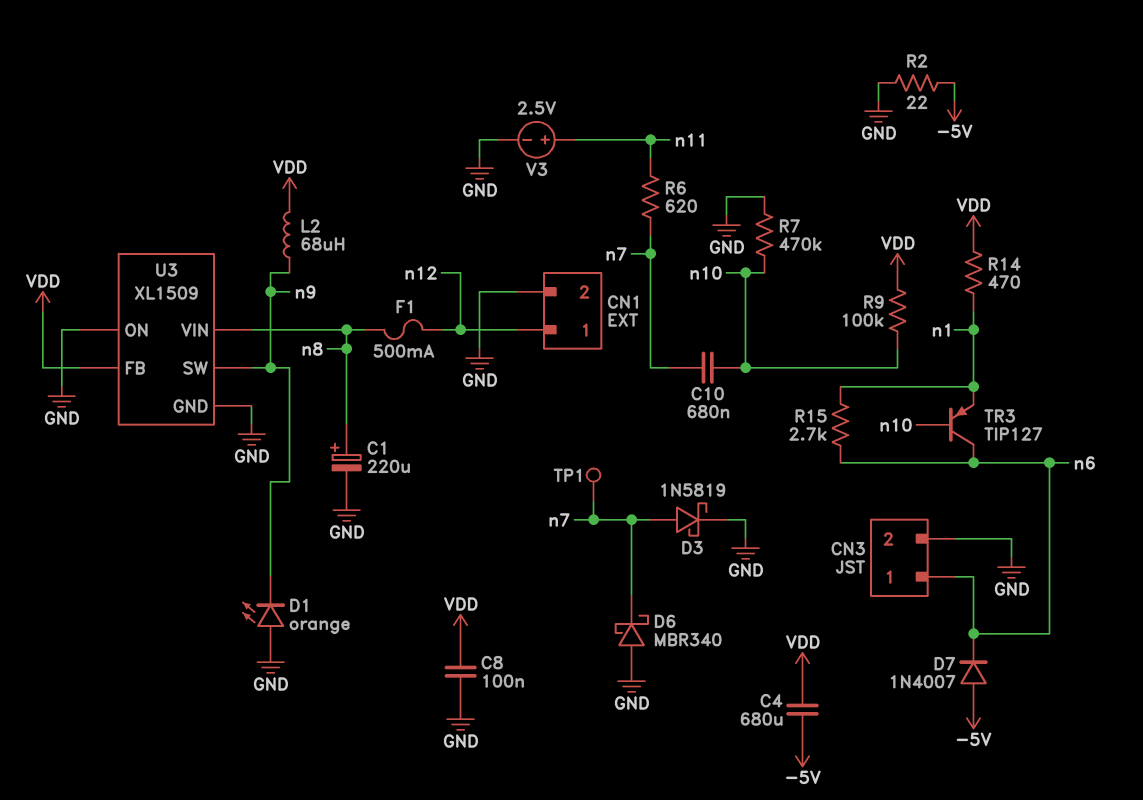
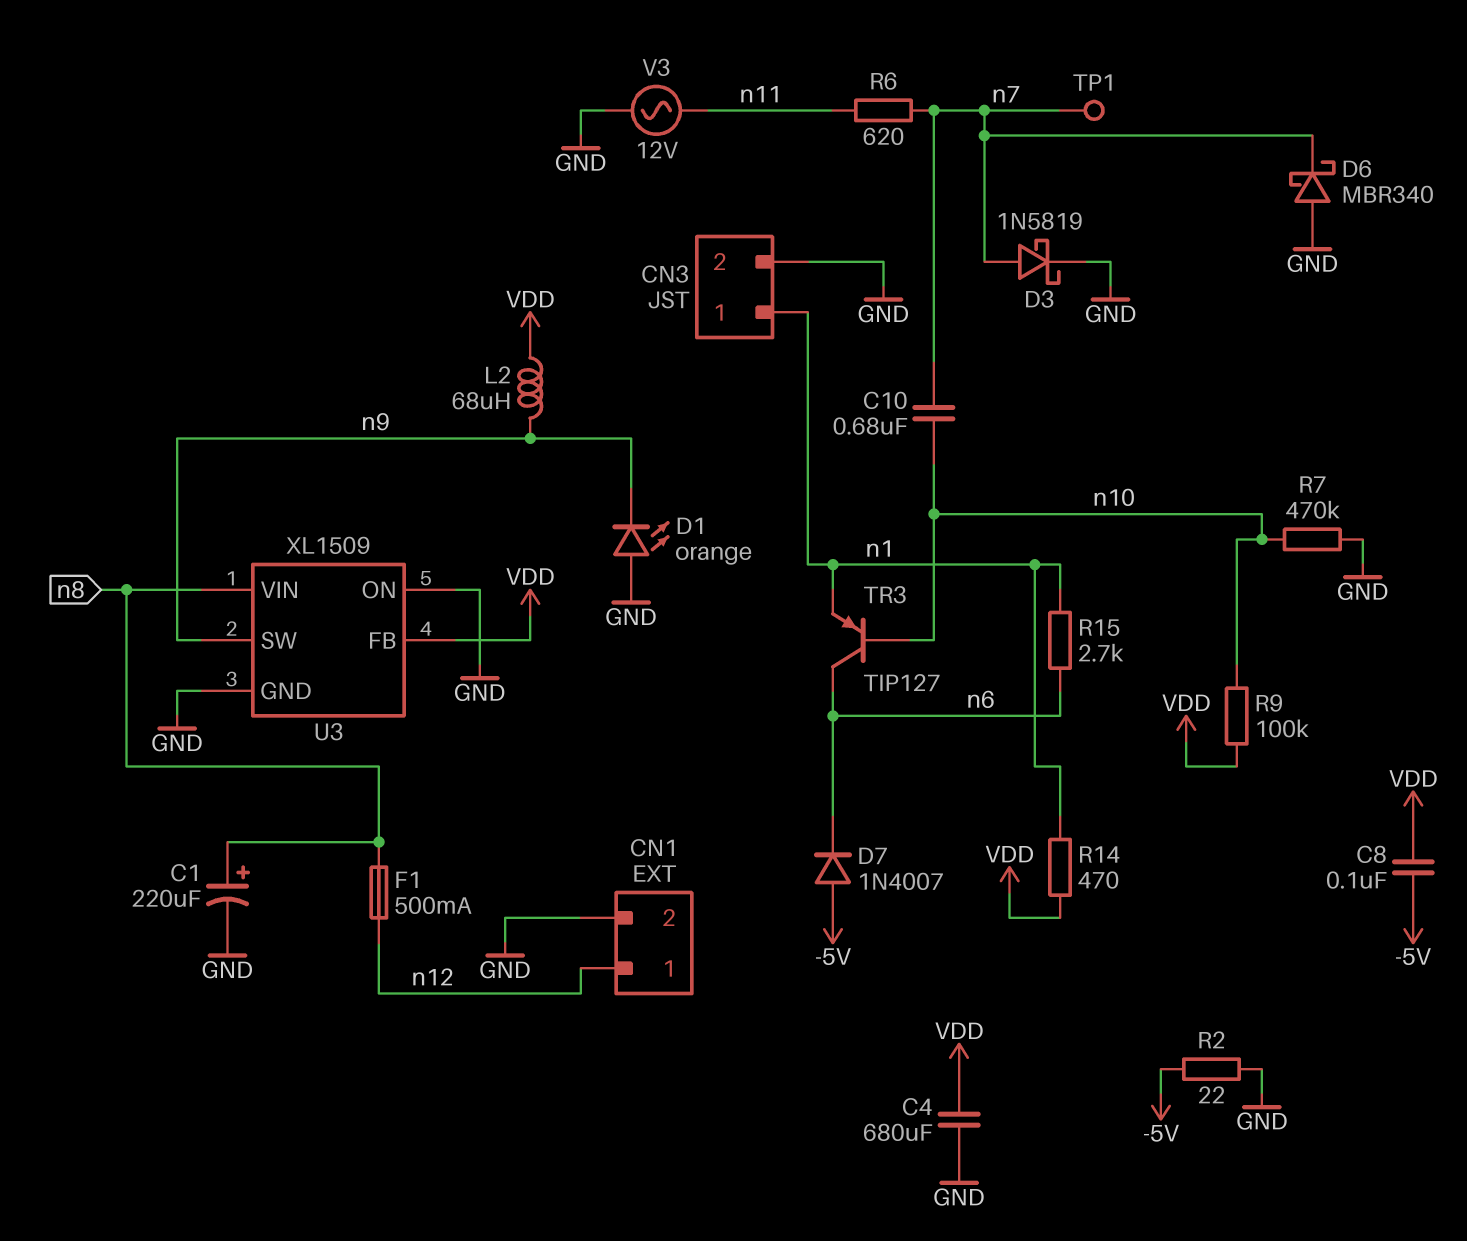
C4: 680uF (-5V, VDD) -> 680uF (GND, VDD)
C8: 100nF (GND, VDD) -> 100nF (-5V, VDD)
CN3 pin 1: n6 -> n1
V3: 2.5V (plus n11, minus GND) -> AC 12V (GND, n11)

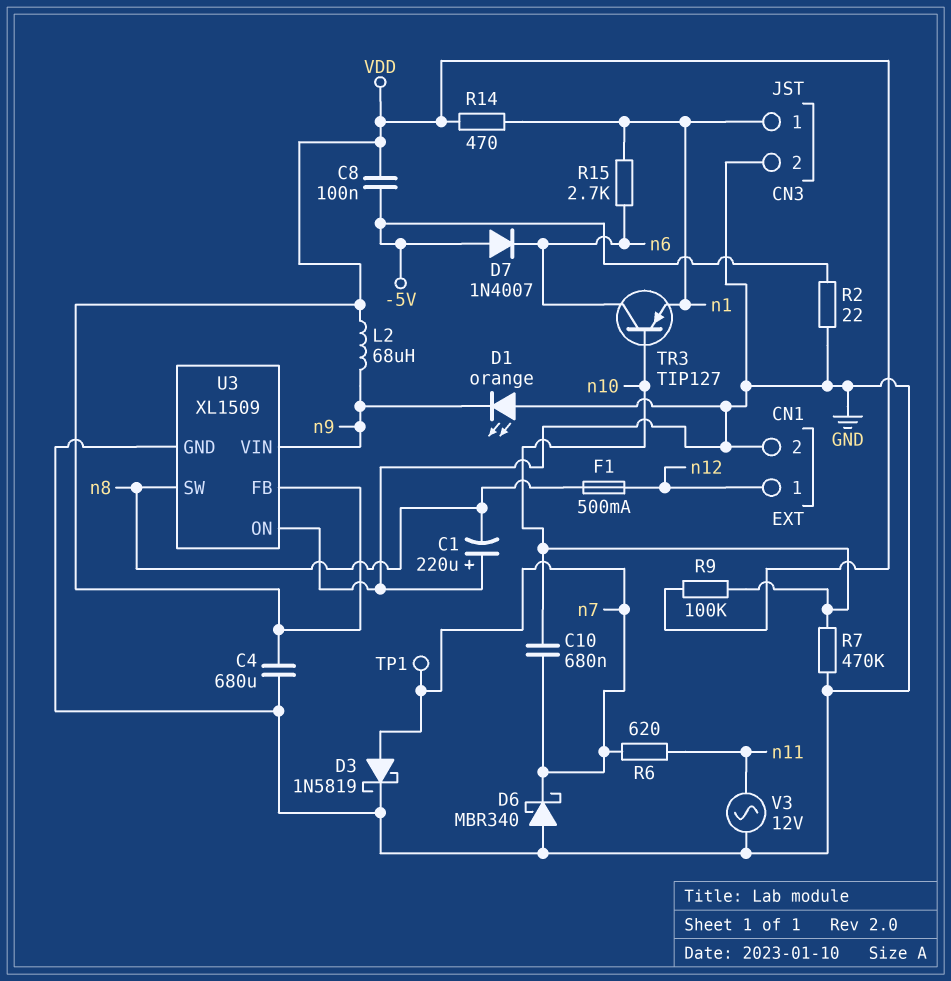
C1: 220uF (plus n8, minus GND) -> 220uF (plus GND, minus n8)
U3 pin SW: n9 -> n8
U3 pin VIN: n8 -> n9

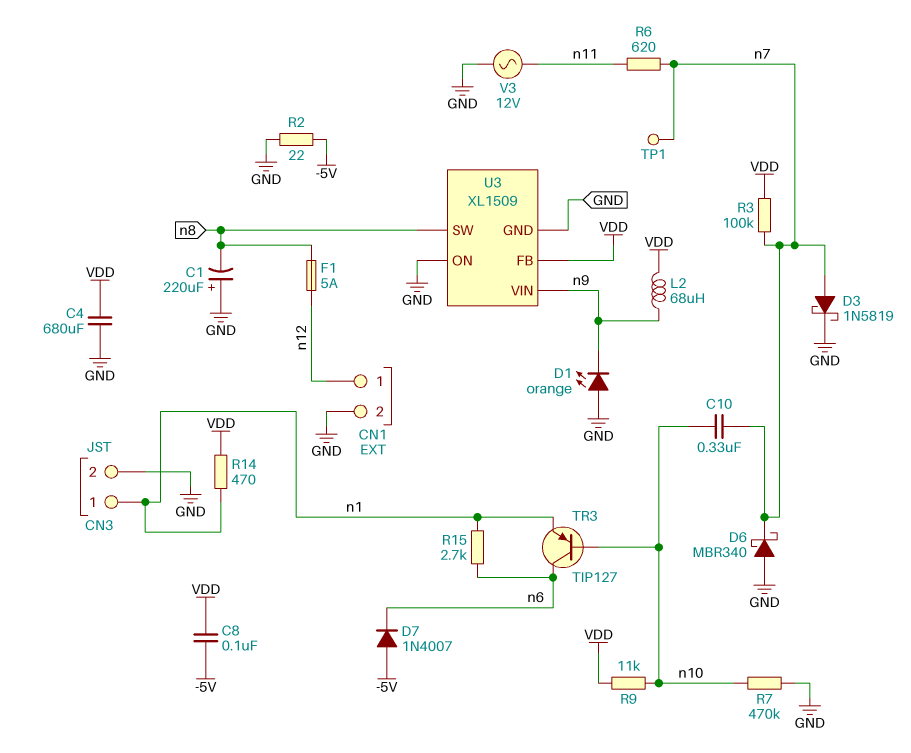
C10: 680nF (n7, n10) -> 330nF (n7, n10)
F1: 500mA (n8, n12) -> 5A (n8, n12)
R3: none -> 100k (VDD, n7)
R9: 100k (VDD, n10) -> 11k (VDD, n10)

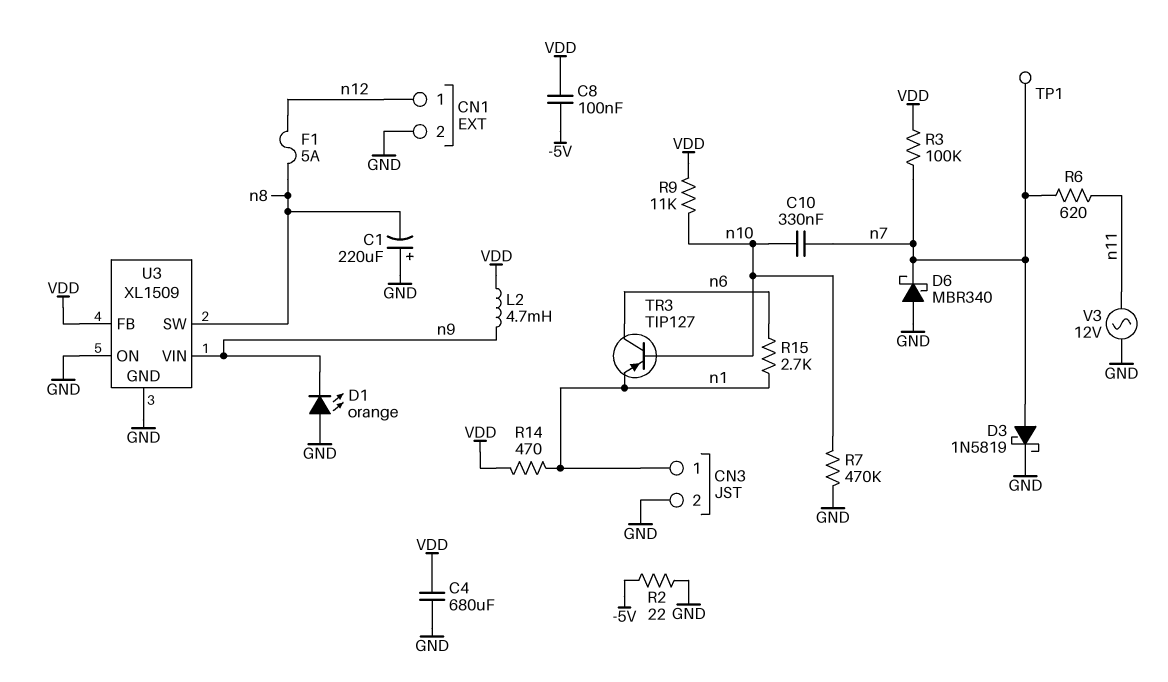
D7: diode 1N4007 (A -5V, K n6) -> none
L2: 68uH (VDD, n9) -> 4.7mH (VDD, n9)

